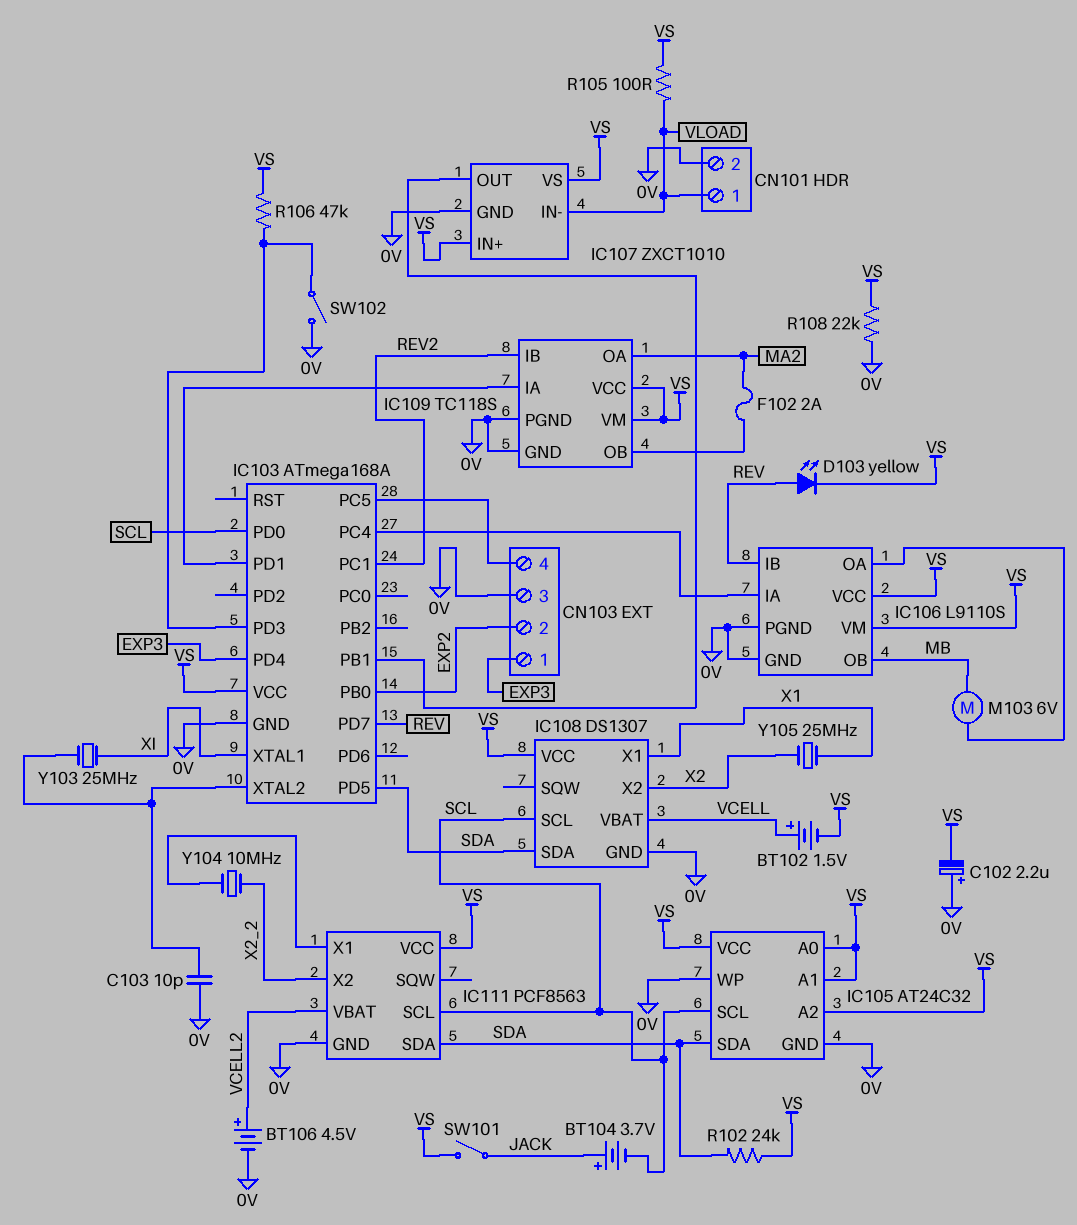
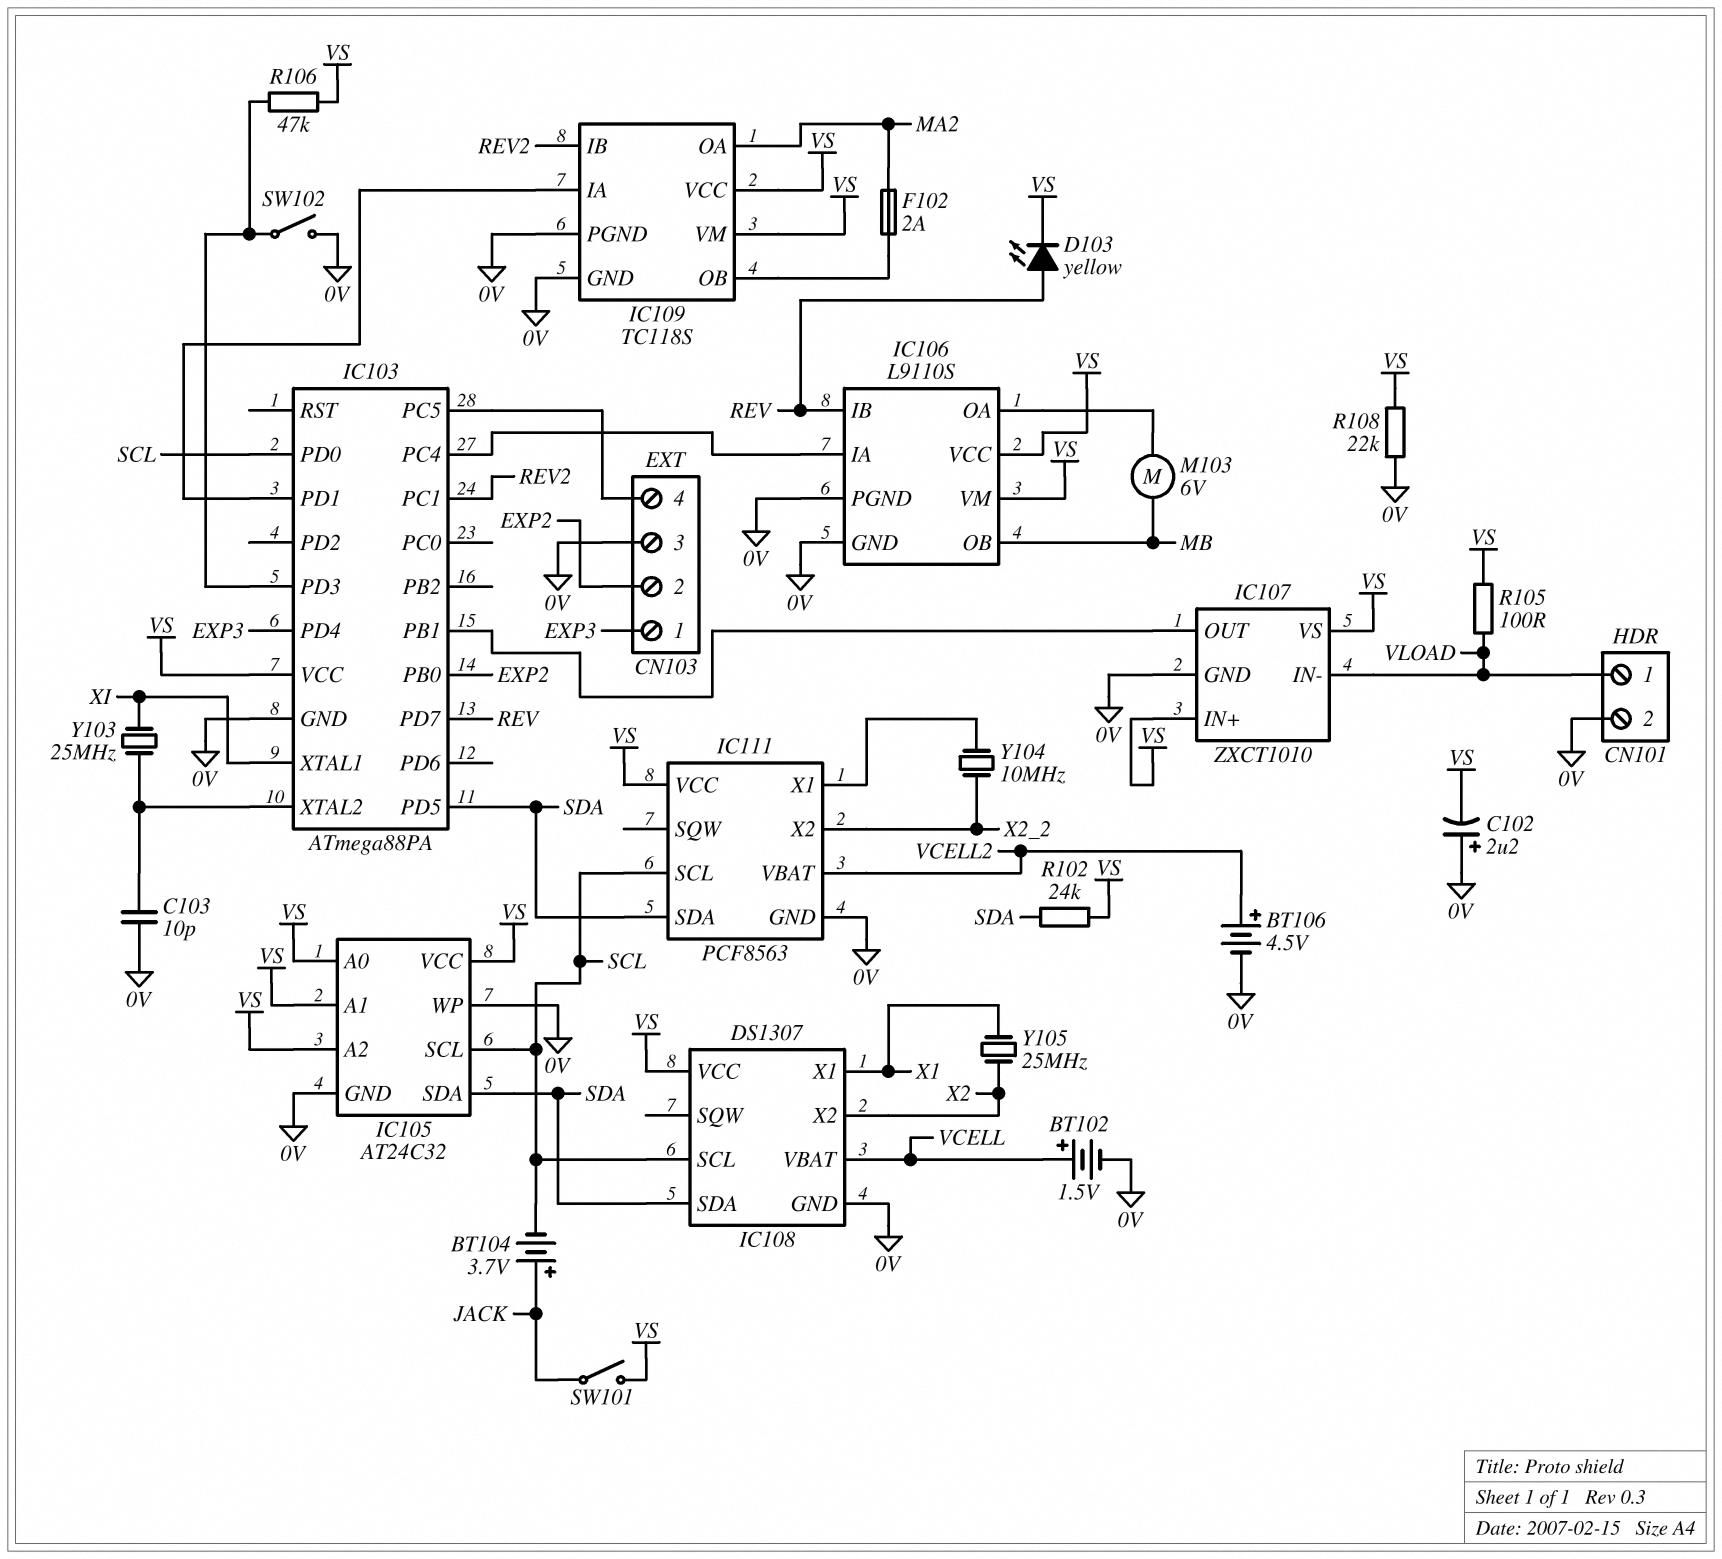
BT102: 1.5V (plus VCELL, minus VS) -> 1.5V (plus VCELL, minus 0V)
IC103: ATmega168A -> ATmega88PA

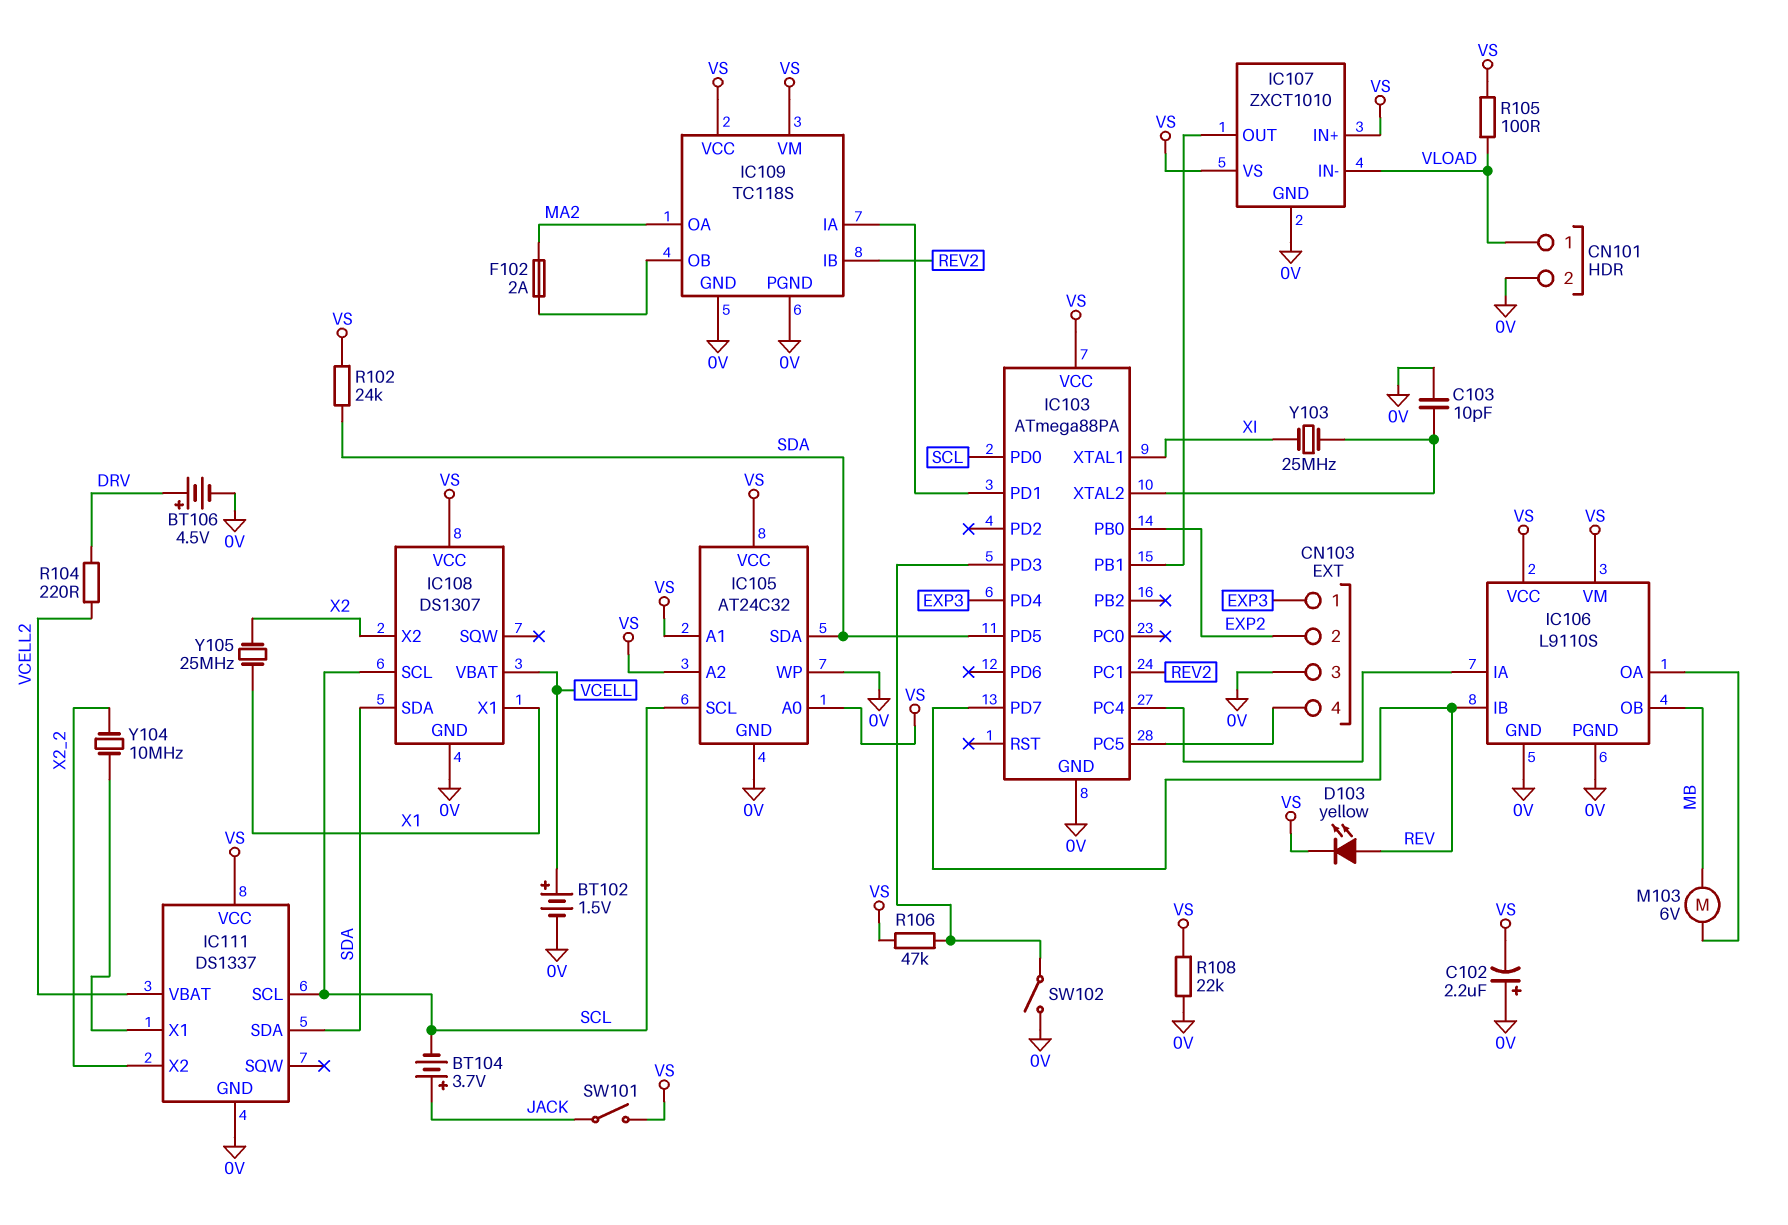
BT106: 4.5V (plus VCELL2, minus 0V) -> 4.5V (plus DRV, minus 0V)
IC111: PCF8563 -> DS1337
R104: none -> 220 (DRV, VCELL2)

